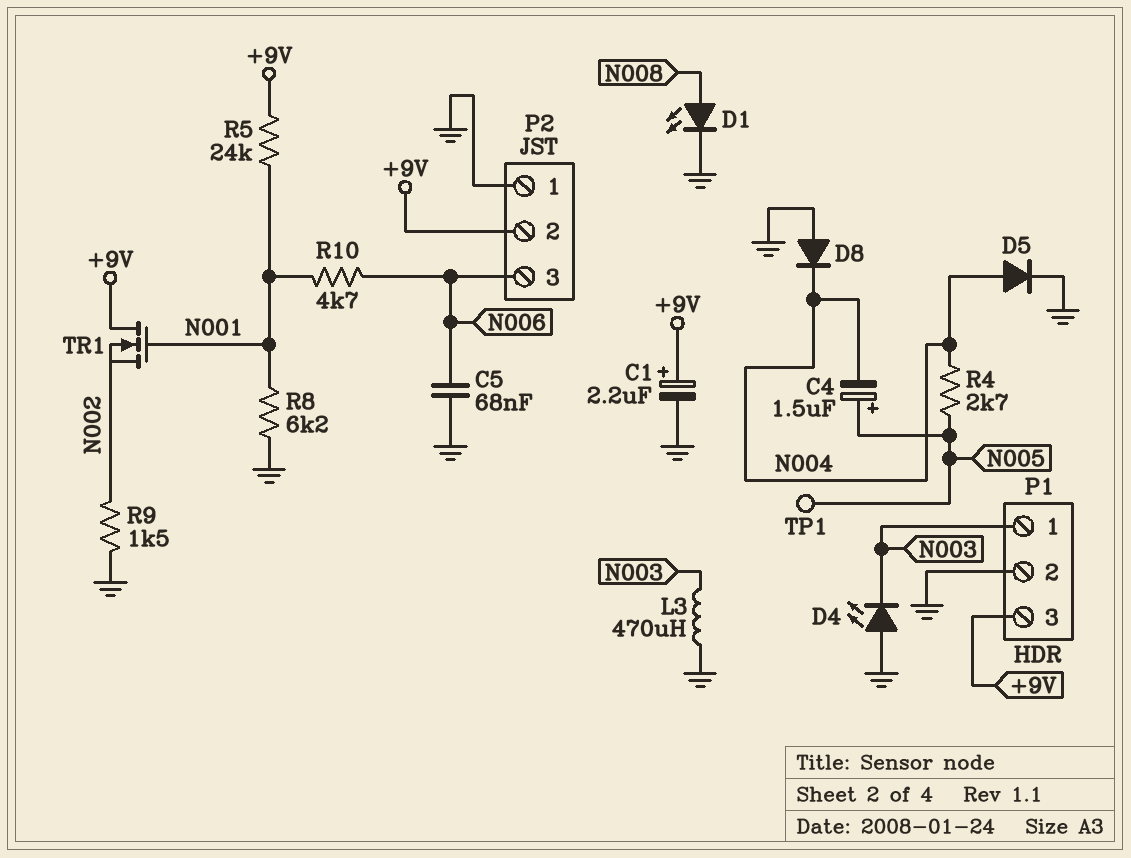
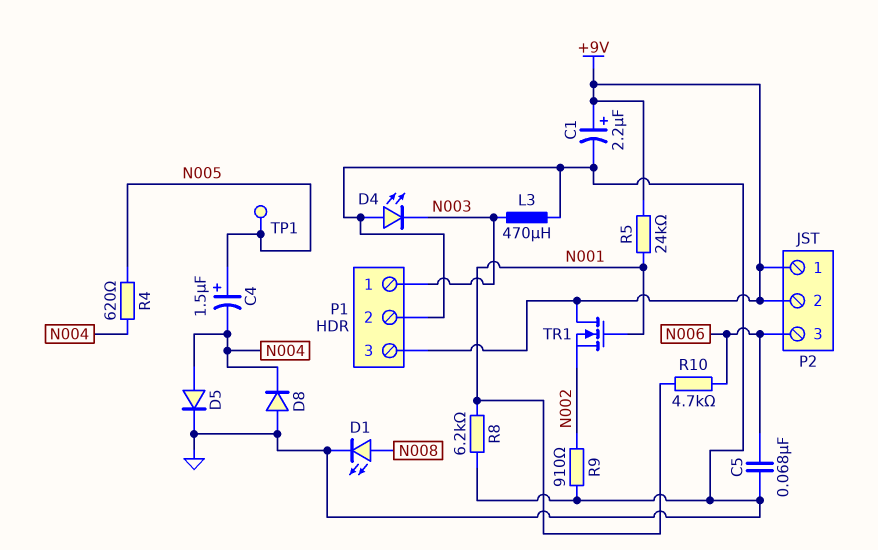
P2 pin 1: GND -> +9V
R4: 2.7k (N004, N005) -> 620 (N004, N005)
R9: 1.5k (GND, N002) -> 910 (GND, N002)

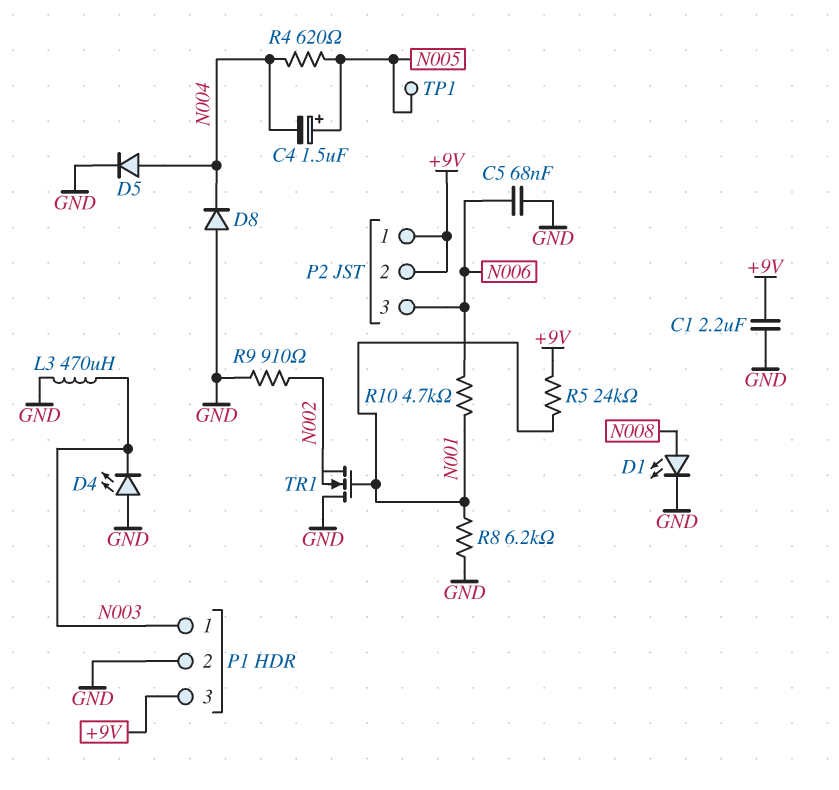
C1: 2.2uF (plus +9V, minus GND) -> 2.2uF (+9V, GND)
TR1: NMOS (G N001, D +9V, S N002) -> NMOS (G N001, D GND, S N002)

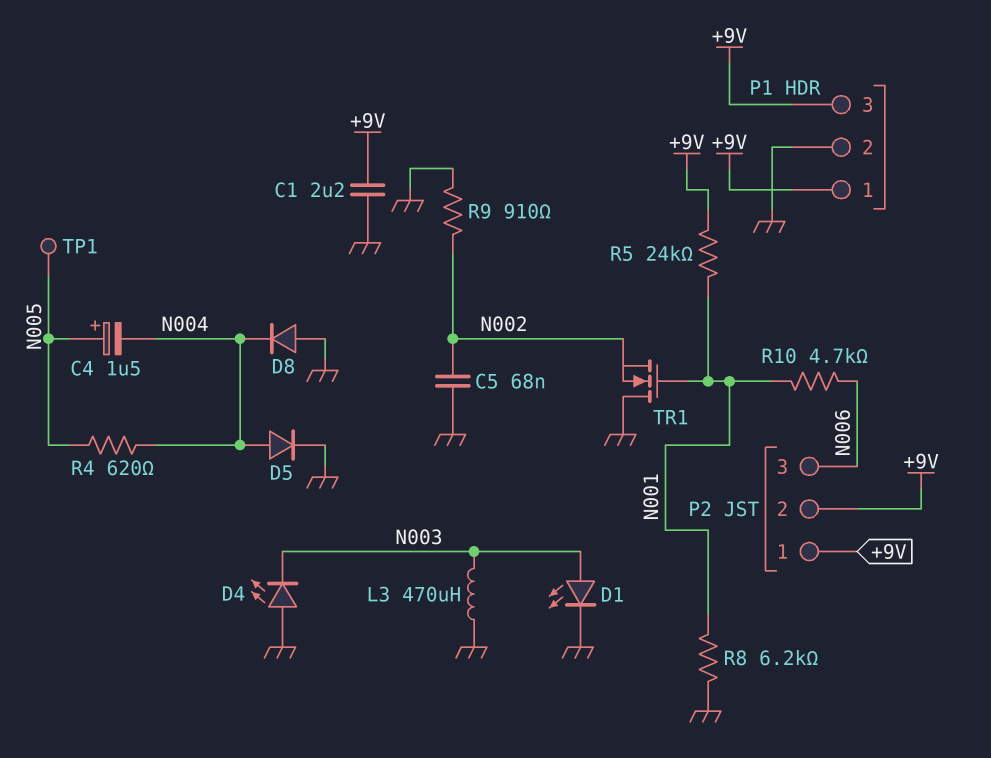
C5: 68nF (GND, N006) -> 68nF (GND, N002)
D1: LED (A N008, K GND) -> LED (A N003, K GND)
P1 pin 1: N003 -> +9V

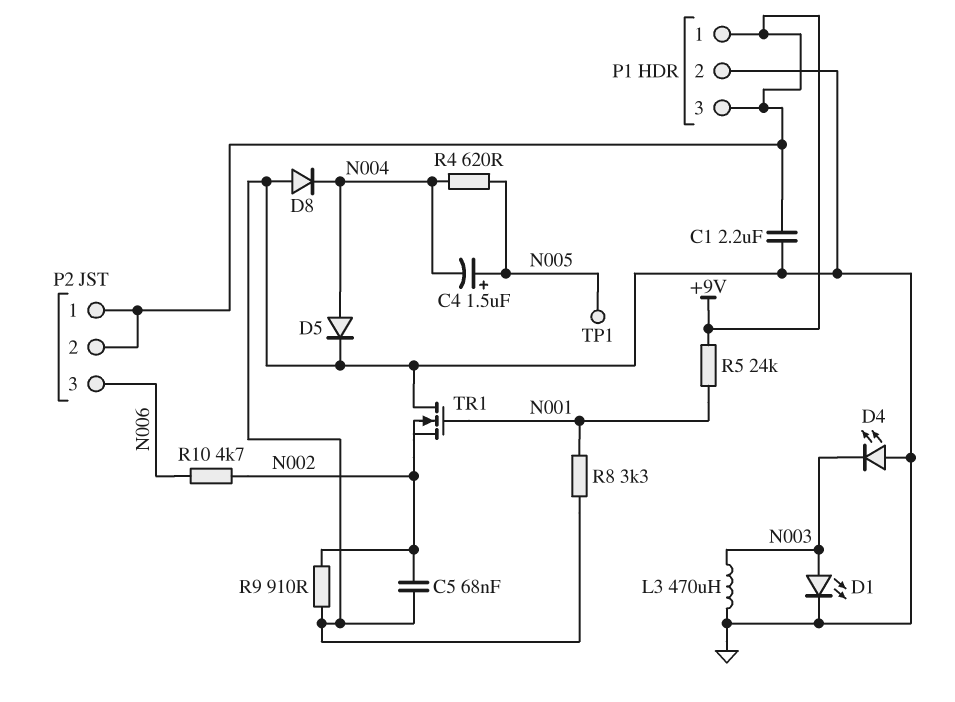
R8: 6.2k (GND, N001) -> 3.3k (GND, N001)
R10: 4.7k (N001, N006) -> 4.7k (N002, N006)

